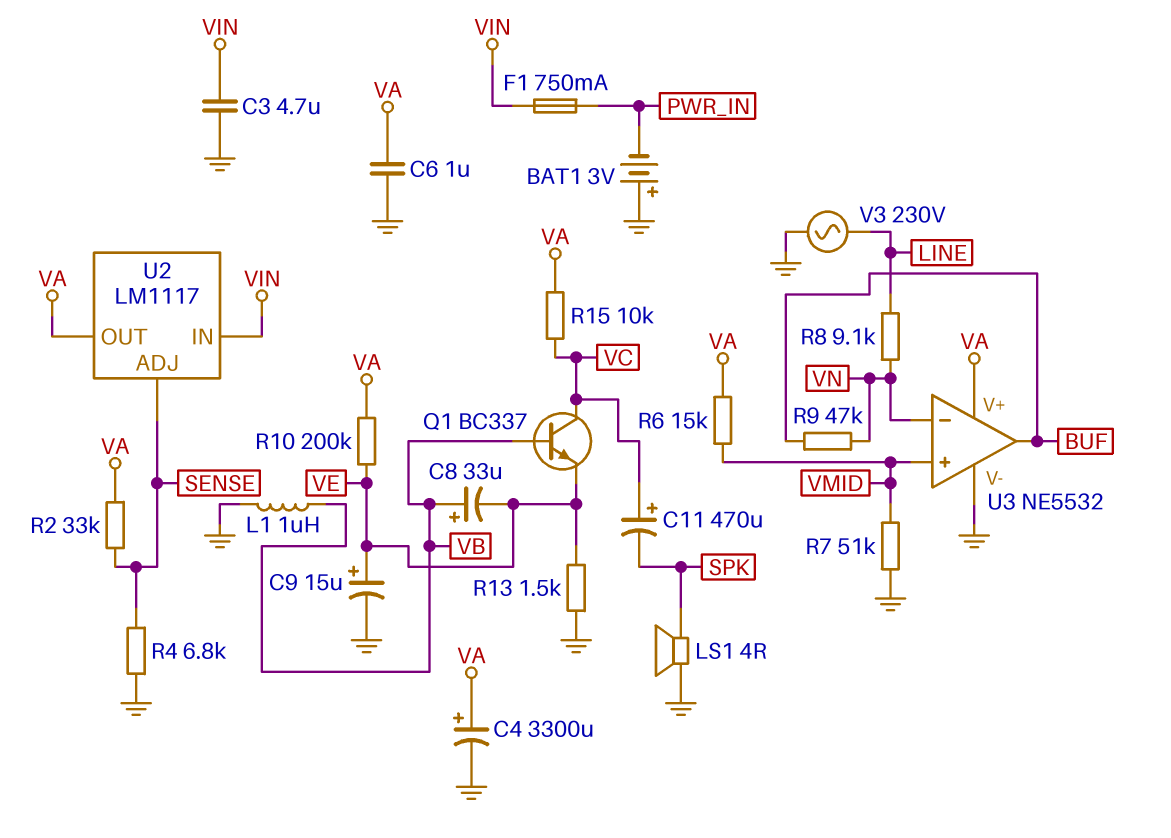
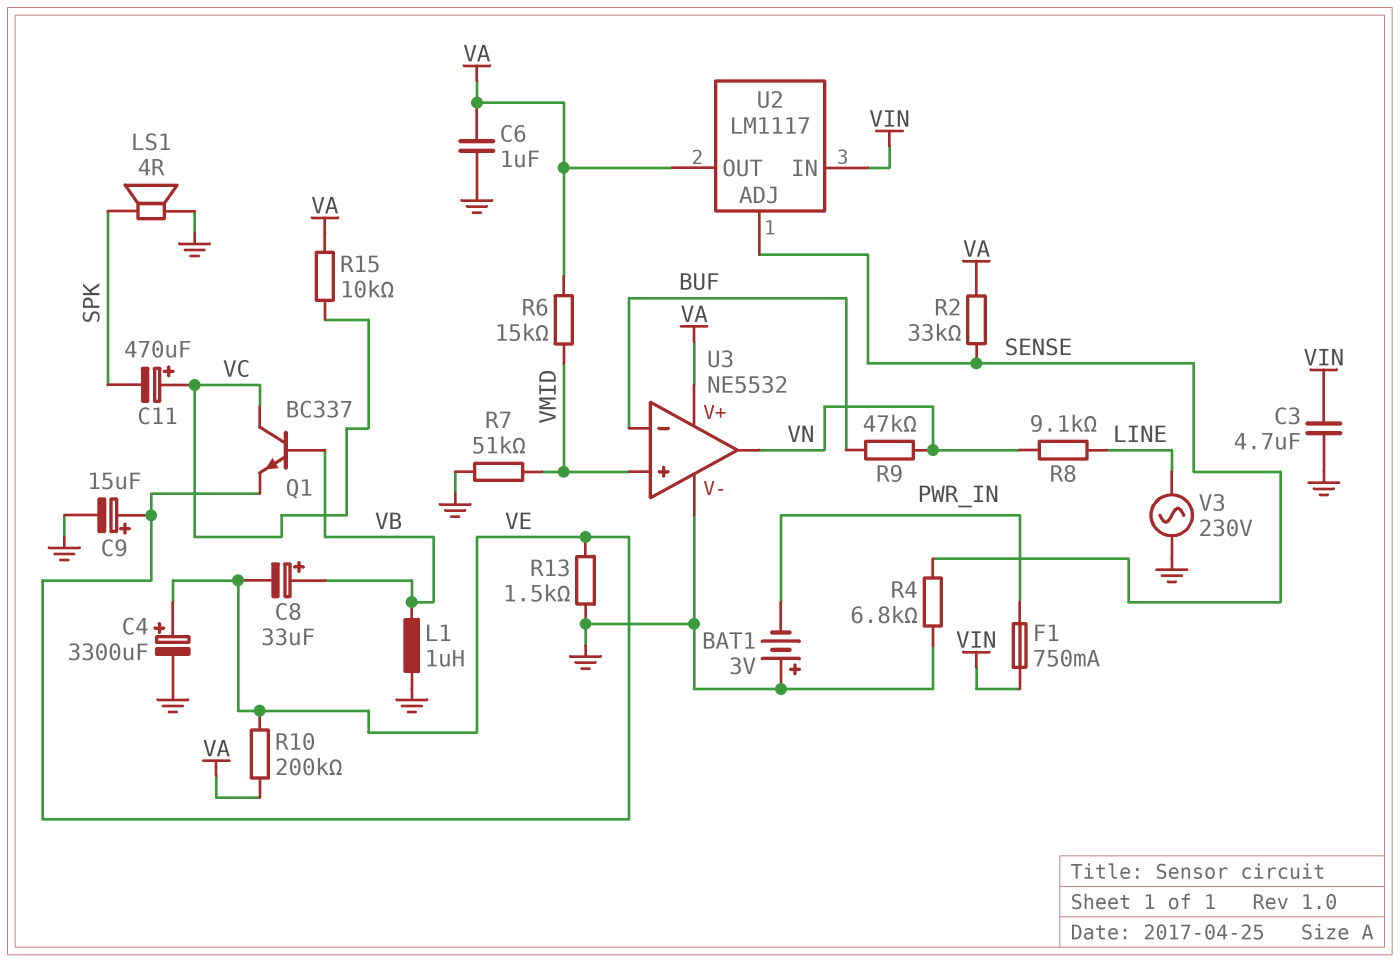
C4: 3300uF (plus VA, minus GND) -> 3300uF (plus VE, minus GND)
U3 pin in-: VN -> BUF
U3 pin out: BUF -> VN

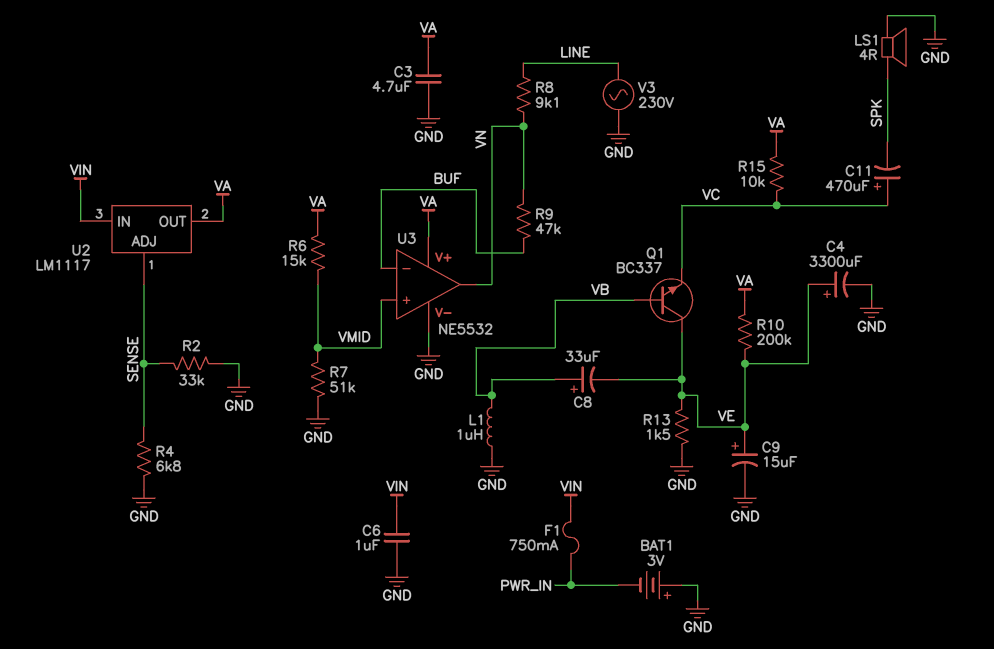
C3: 4.7uF (GND, VIN) -> 4.7uF (GND, VA)
C6: 1uF (GND, VA) -> 1uF (GND, VIN)
Q1: NPN BC337 (B VB, C VC, E VE) -> NPN BC337 (B VB, C VE, E VC)
R2: 33k (SENSE, VA) -> 33k (GND, SENSE)

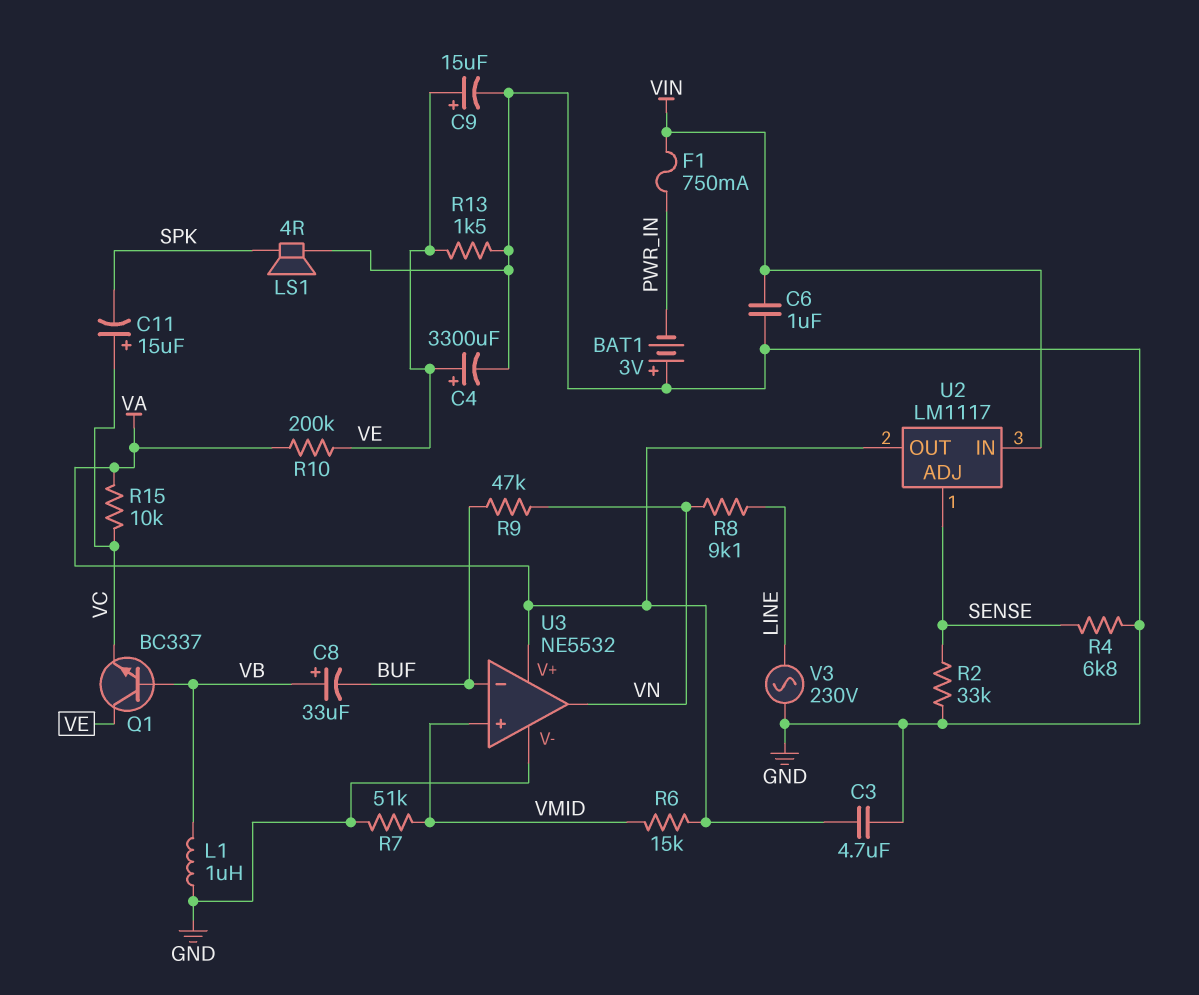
C8: 33uF (plus VB, minus VE) -> 33uF (plus VB, minus BUF)
C11: 470uF (plus VC, minus SPK) -> 15uF (plus VC, minus SPK)

